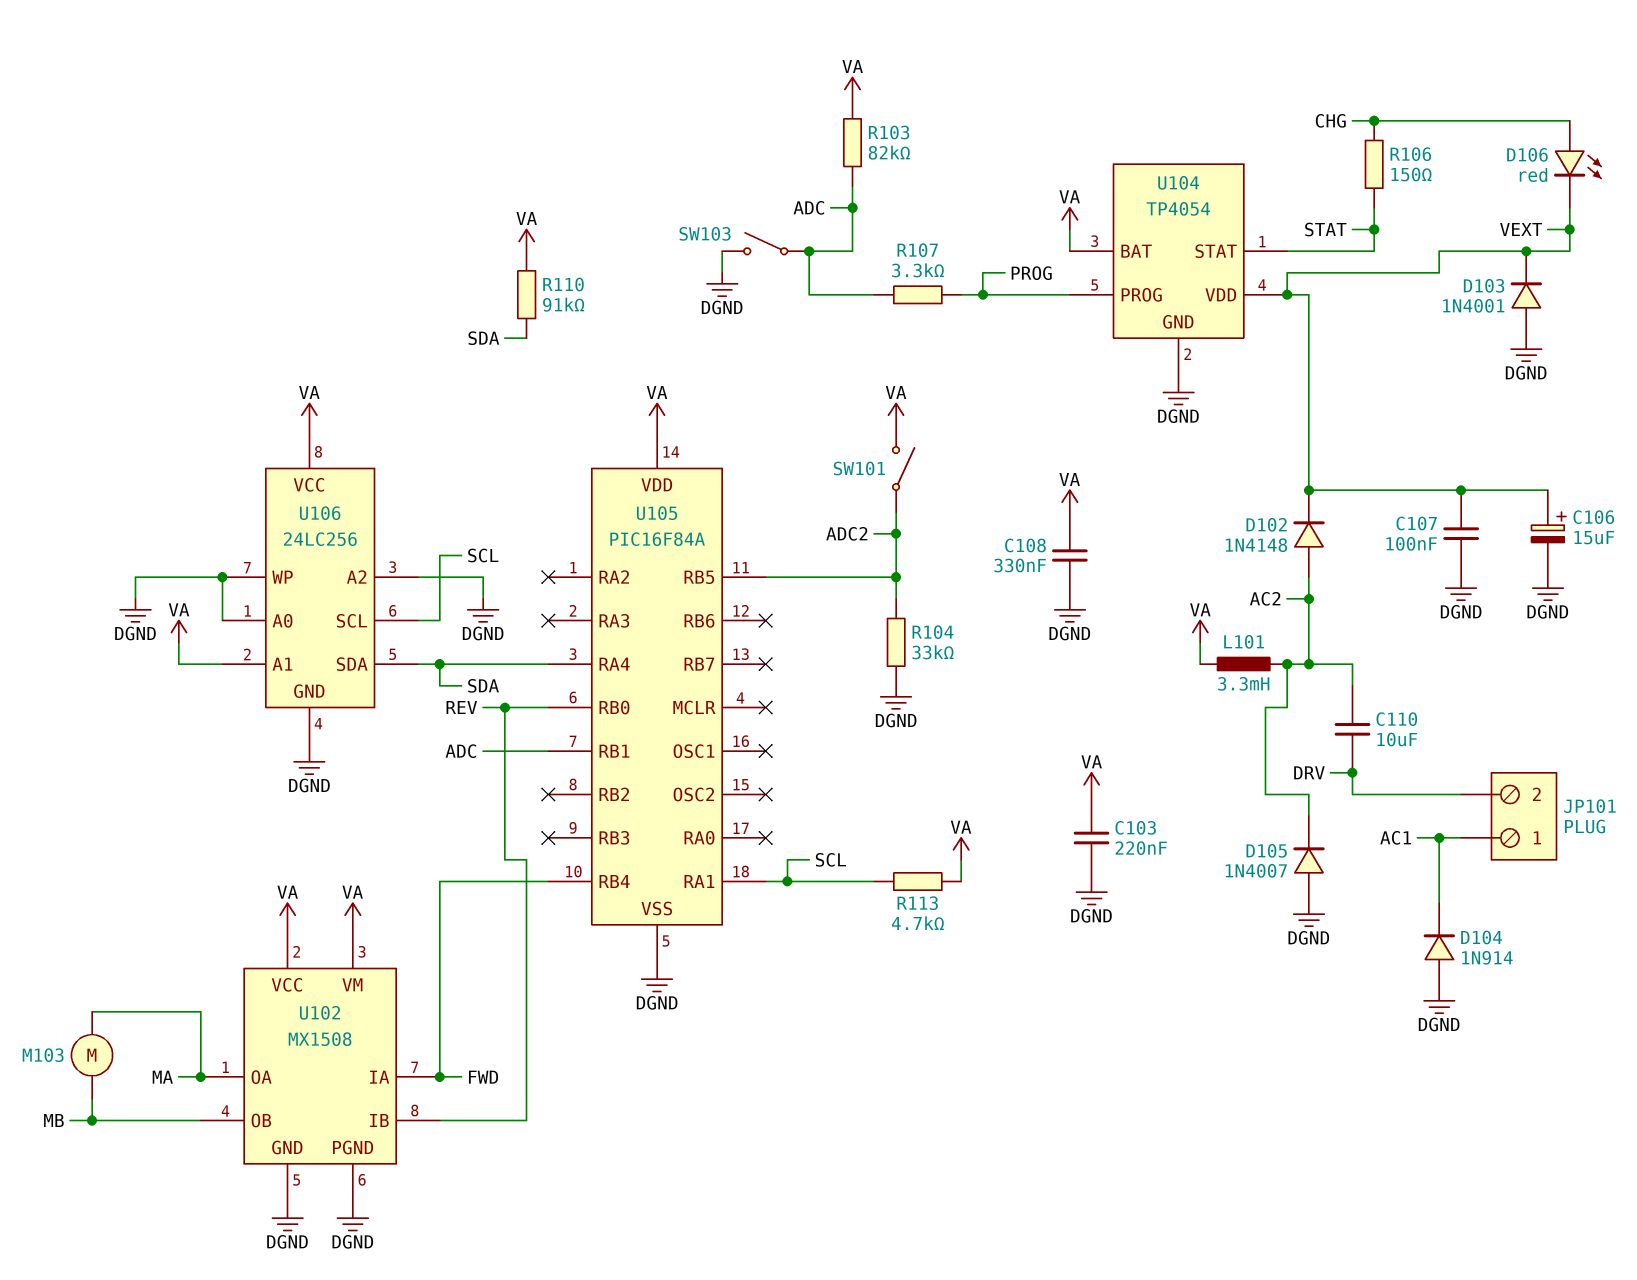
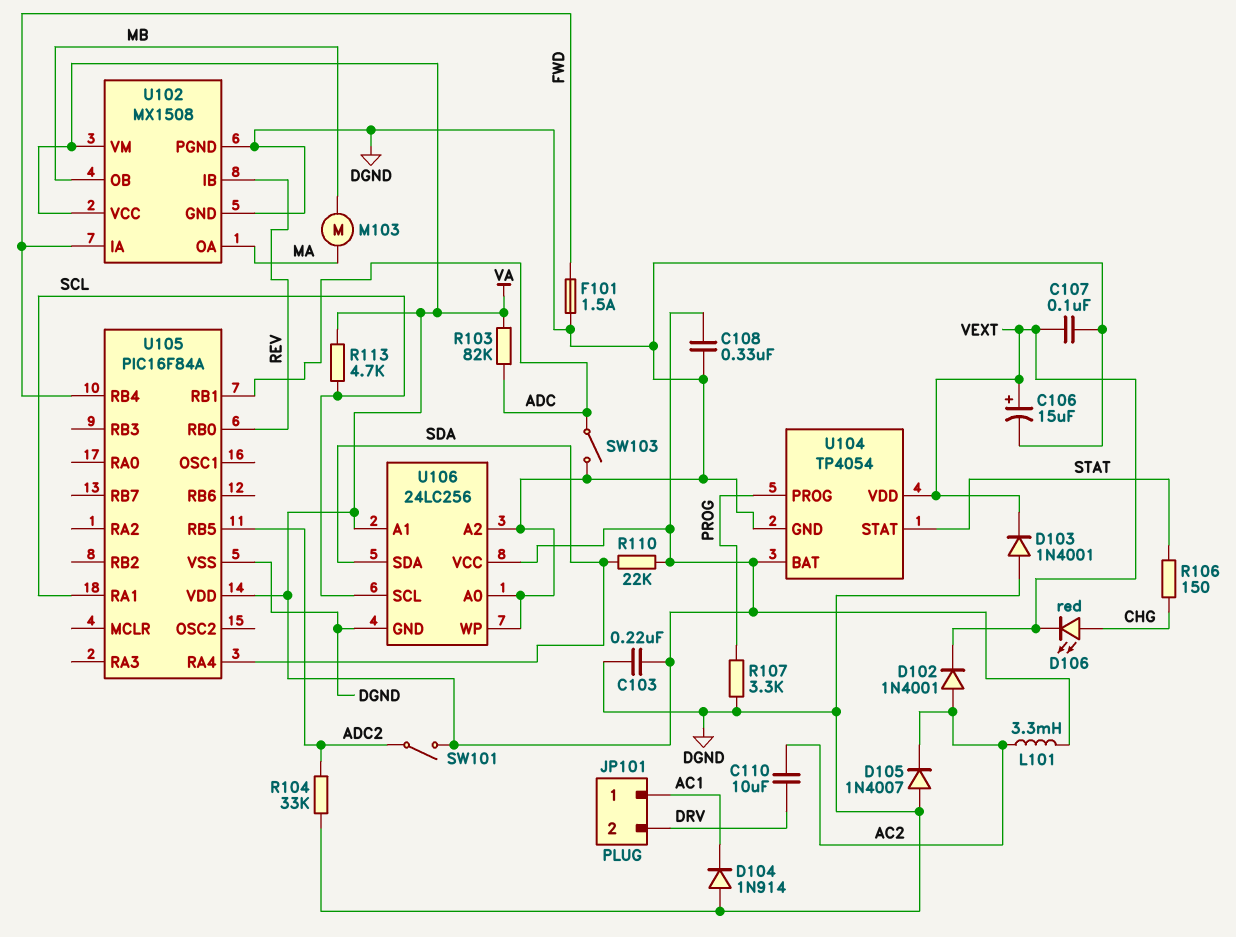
D102: diode 1N4148 (A AC2, K VEXT) -> diode 1N4001 (A AC2, K VEXT)
F101: none -> 1.5A (DGND, FWD)
R107: 3.3k (ADC, PROG) -> 3.3k (DGND, PROG)
R110: 91k (SDA, VA) -> 22k (SDA, VA)

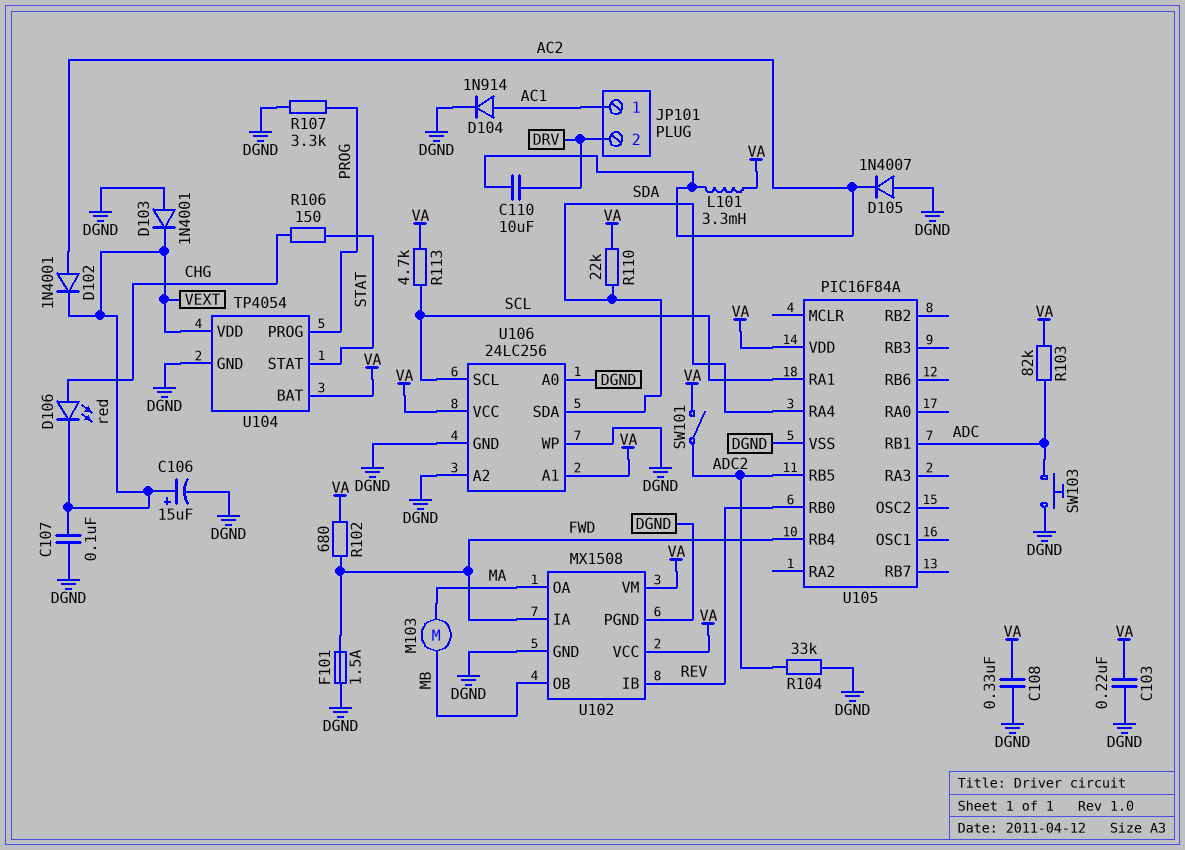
D104: diode 1N914 (A DGND, K AC1) -> diode 1N914 (A AC1, K DGND)
R102: none -> 680 (FWD, VA)
SW103: switch (ADC, DGND) -> button (ADC, DGND)

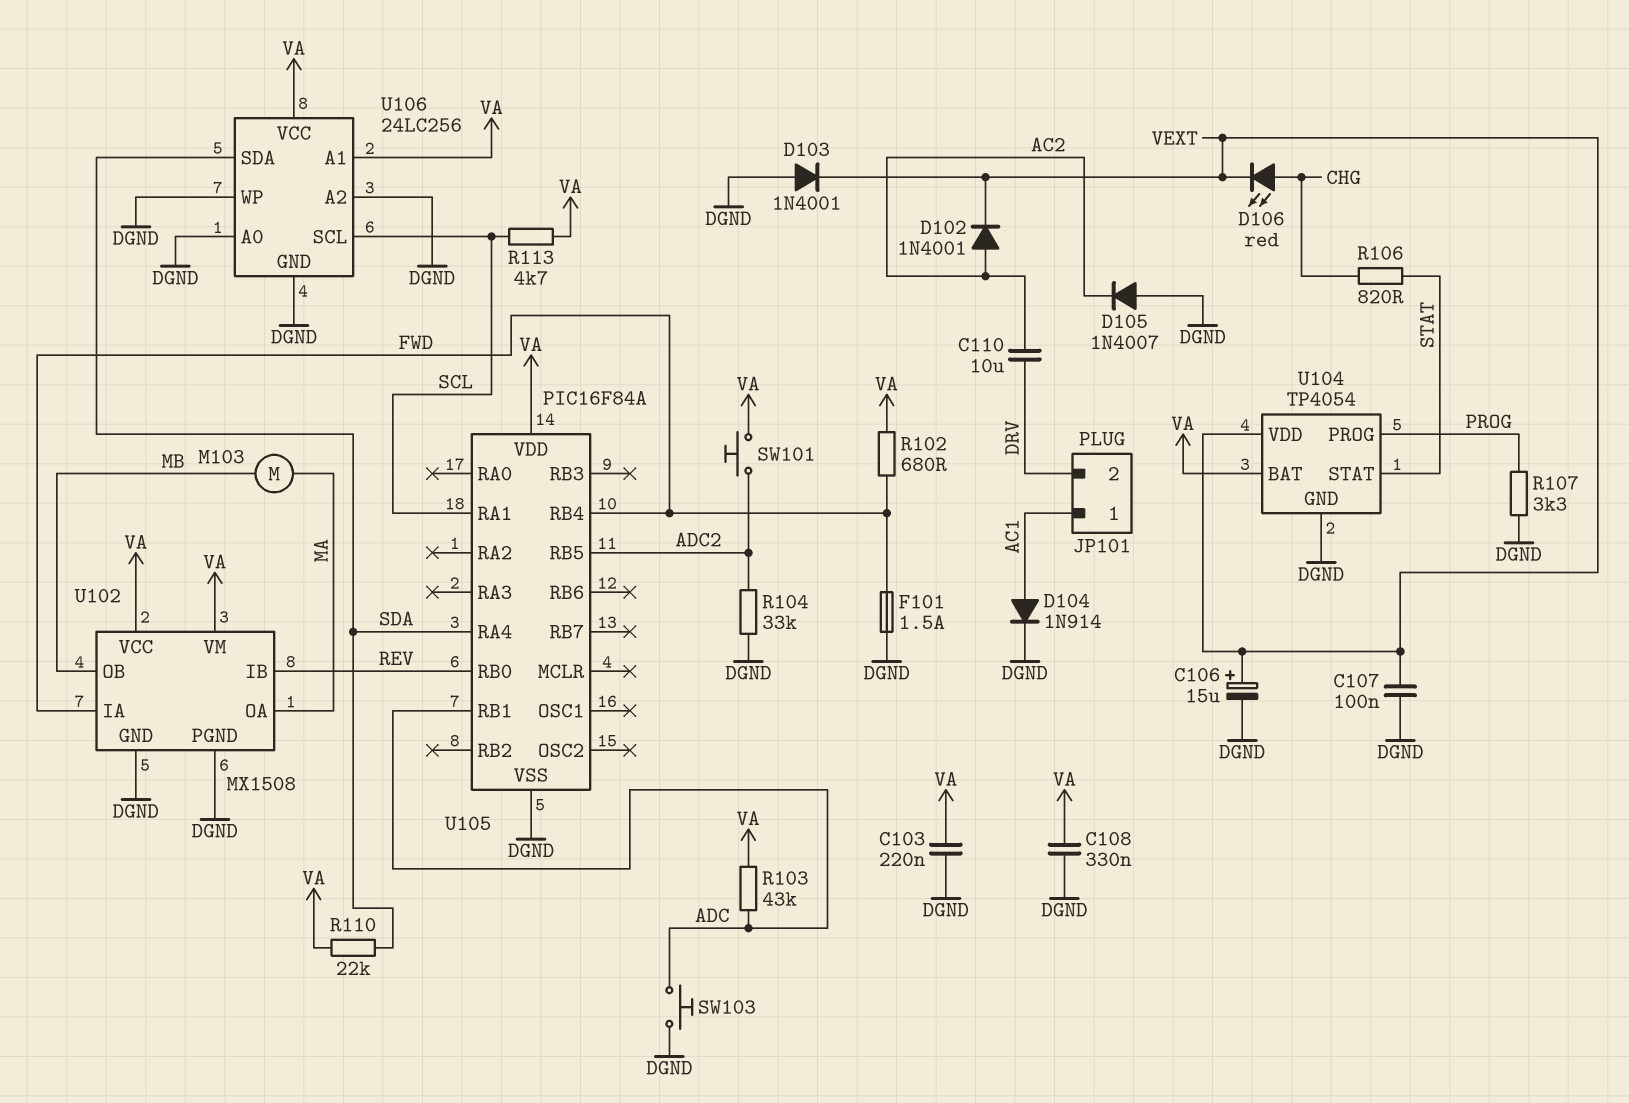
L101: 3.3mH (AC2, VA) -> none
R103: 82k (ADC, VA) -> 43k (ADC, VA)
R106: 150 (CHG, STAT) -> 820 (CHG, STAT)
SW101: switch (ADC2, VA) -> button (ADC2, VA)

